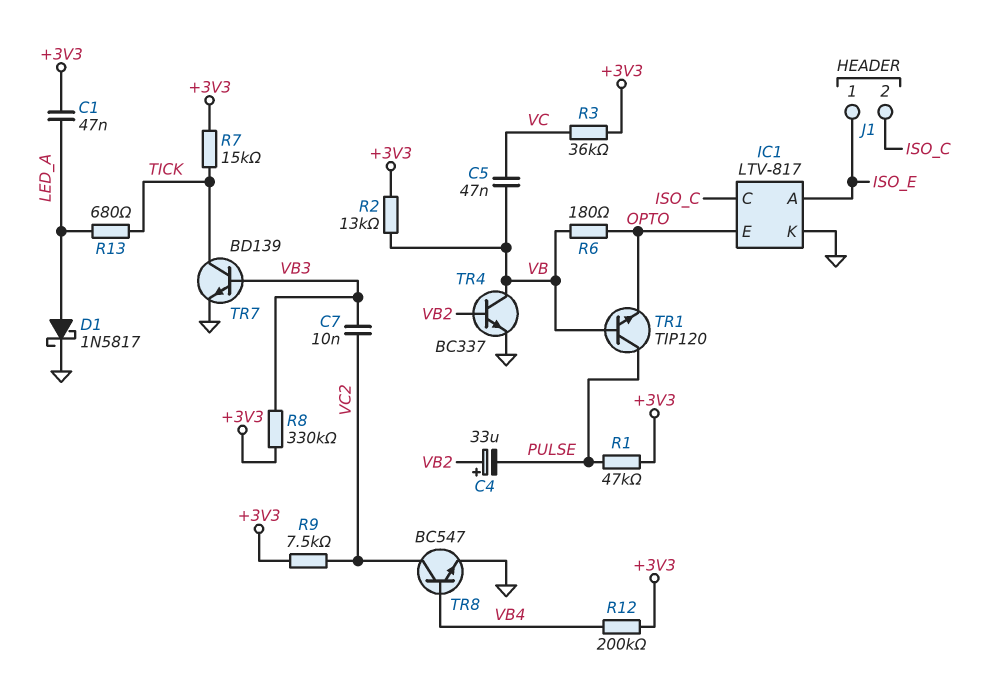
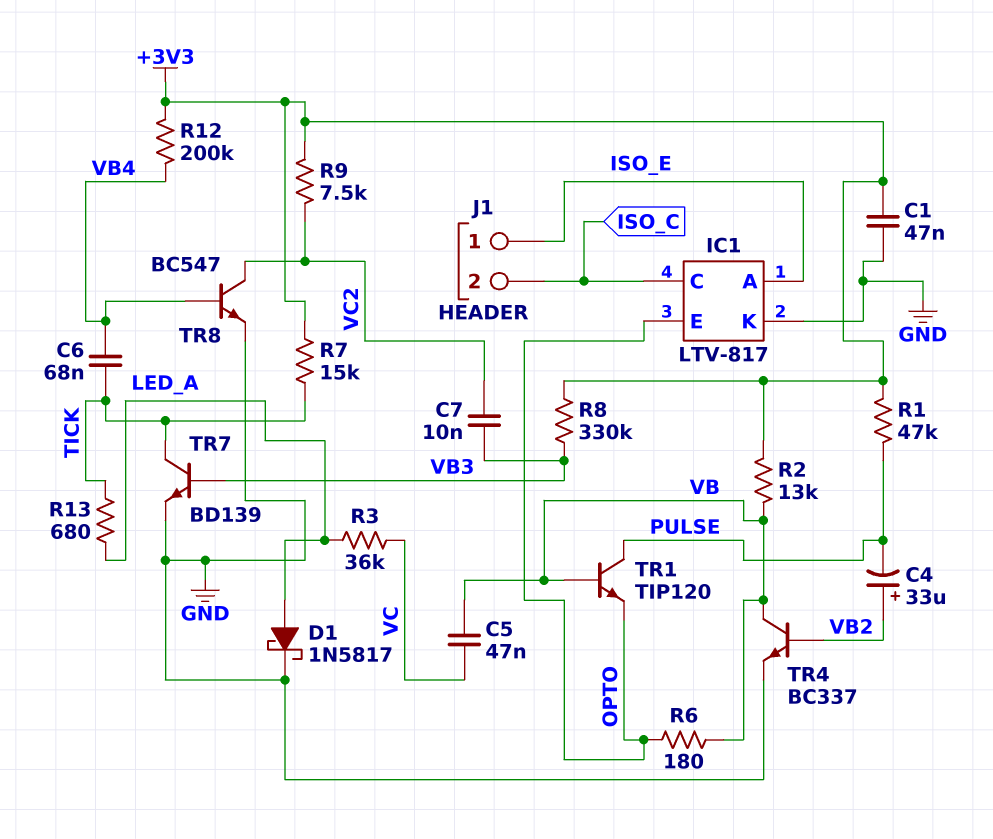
C1: 47nF (+3V3, LED_A) -> 47nF (+3V3, GND)
C6: none -> 68nF (TICK, VB4)
R3: 36k (+3V3, VC) -> 36k (LED_A, VC)

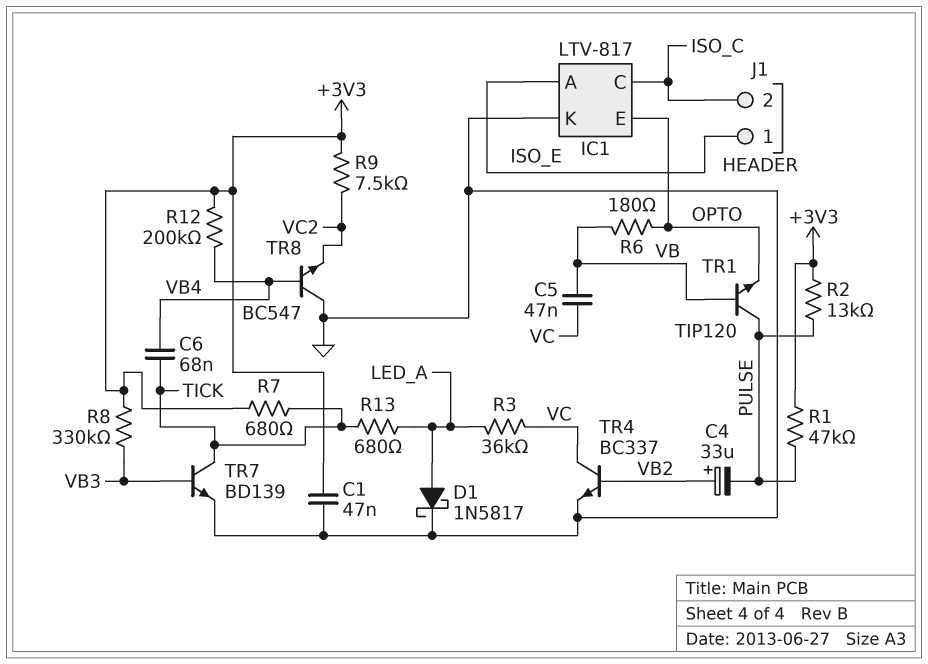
C7: 10nF (VB3, VC2) -> none
R2: 13k (+3V3, VB) -> 13k (+3V3, PULSE)
R7: 15k (+3V3, TICK) -> 680 (+3V3, TICK)
TR4: NPN BC337 (B VB2, C VB, E GND) -> NPN BC337 (B VB2, C VC, E GND)
TR8: NPN BC547 (B VB4, C VC2, E GND) -> NPN BC547 (B VB4, C GND, E VC2)

